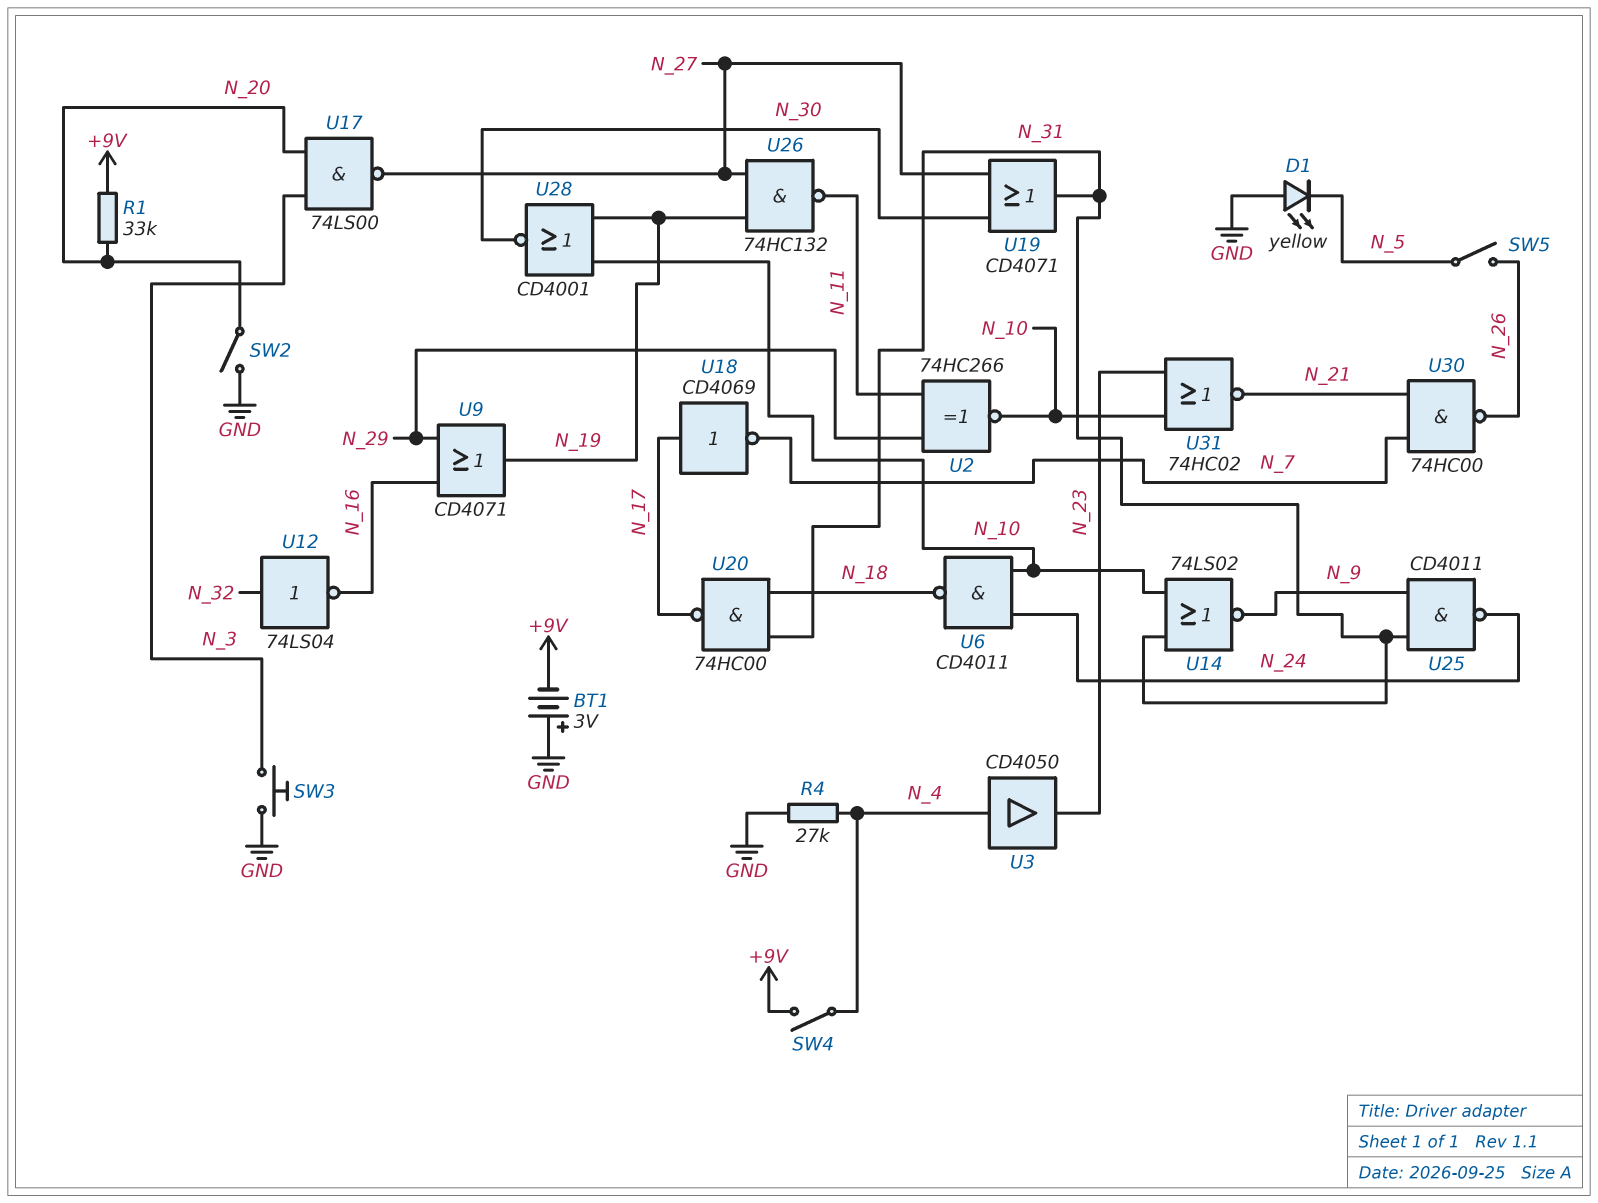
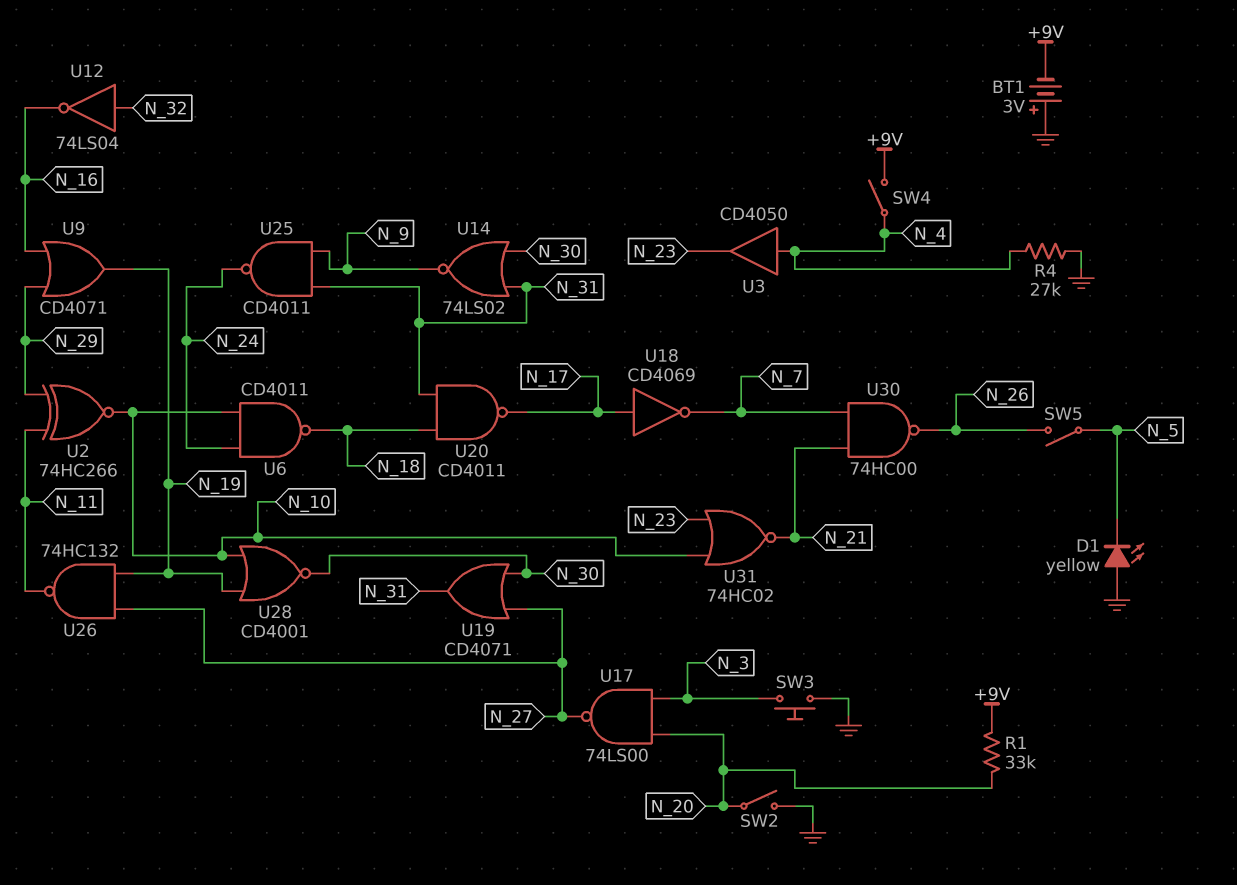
U14: NOR 74LS02 (in N_10, in N_31, out N_9) -> NOR 74LS02 (in N_30, in N_31, out N_9)
U20: NAND 74HC00 (in N_18, in N_31, out N_17) -> NAND CD4011 (in N_18, in N_31, out N_17)

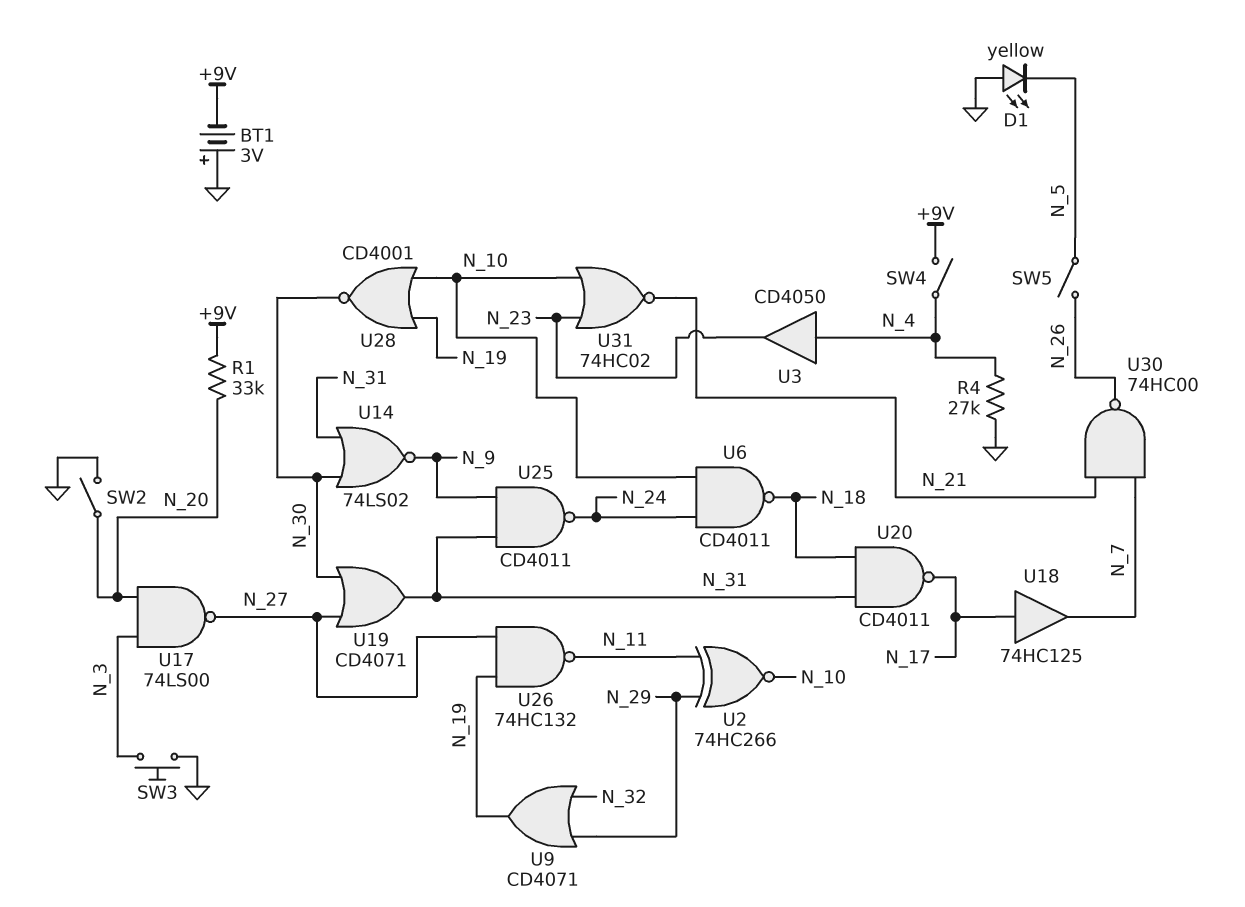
U9: OR CD4071 (in N_16, in N_29, out N_19) -> OR CD4071 (in N_29, in N_32, out N_19)
U12: NOT 74LS04 (in N_32, out N_16) -> none
U18: NOT CD4069 (in N_17, out N_7) -> buffer 74HC125 (in N_17, out N_7)

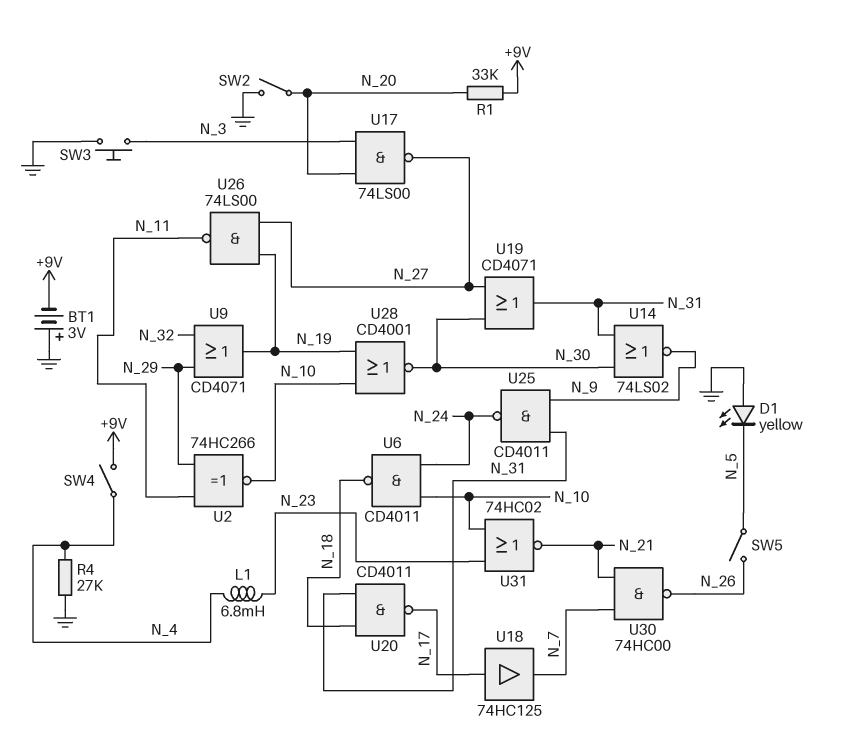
L1: none -> 6.8mH (N_4, N_23)
U3: buffer CD4050 (in N_4, out N_23) -> none
U26: NAND 74HC132 (in N_19, in N_27, out N_11) -> NAND 74LS00 (in N_19, in N_27, out N_11)

